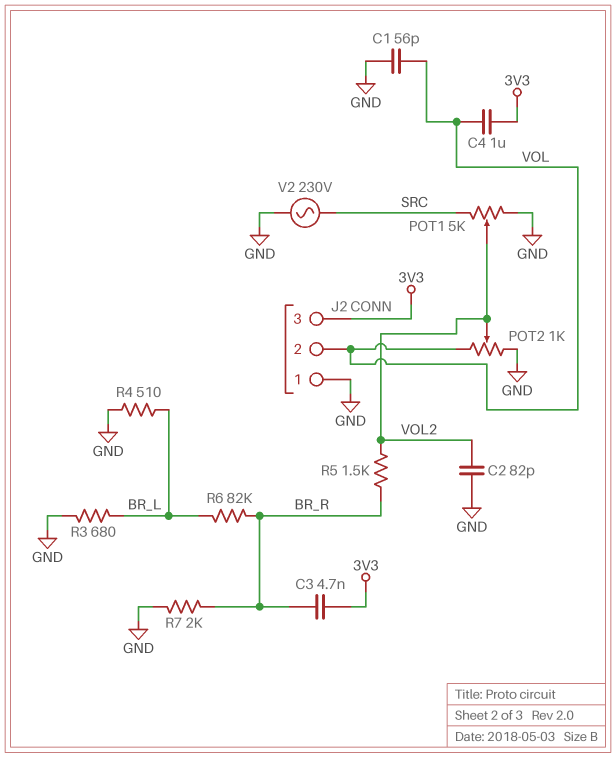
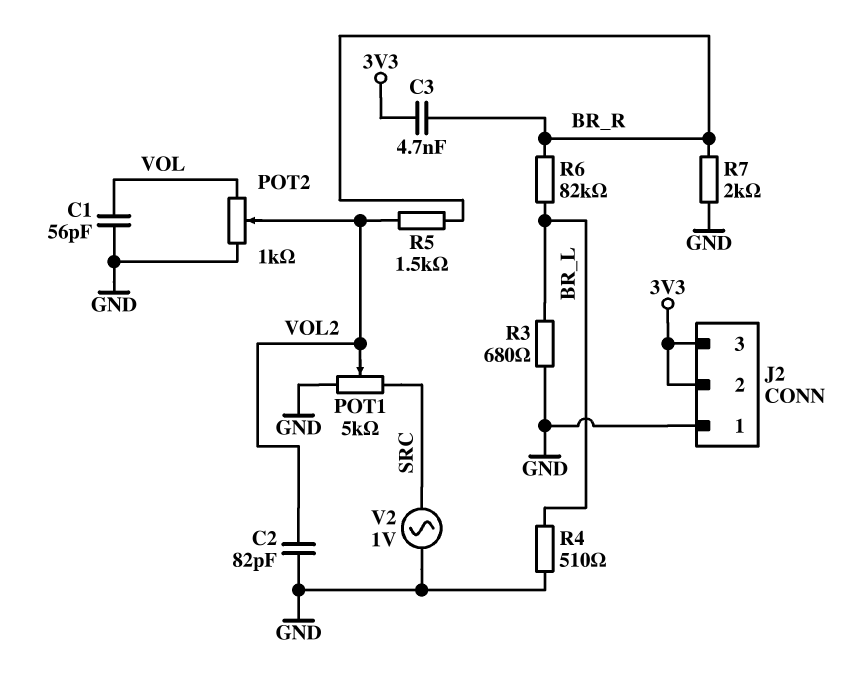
C4: 1uF (3V3, VOL) -> none
J2 pin 2: VOL -> 3V3
V2: AC 230V (GND, SRC) -> AC 1V (GND, SRC)

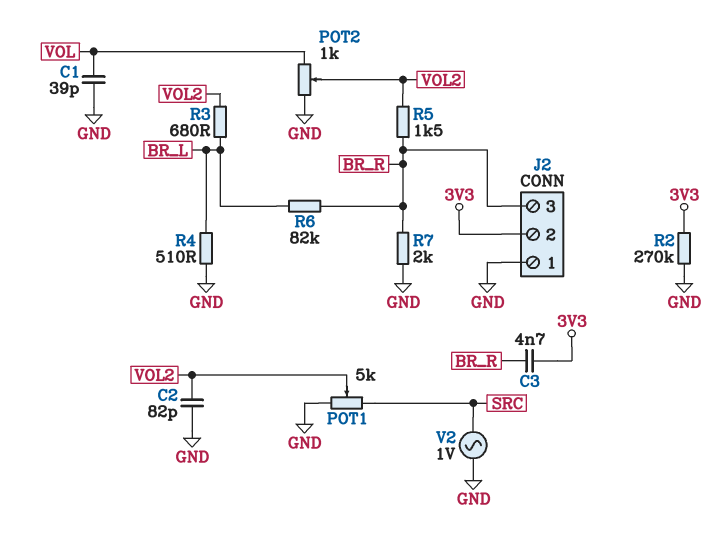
C1: 56pF (GND, VOL) -> 39pF (GND, VOL)
J2 pin 3: 3V3 -> BR_R
R2: none -> 270k (3V3, GND)
R3: 680 (BR_L, GND) -> 680 (BR_L, VOL2)

